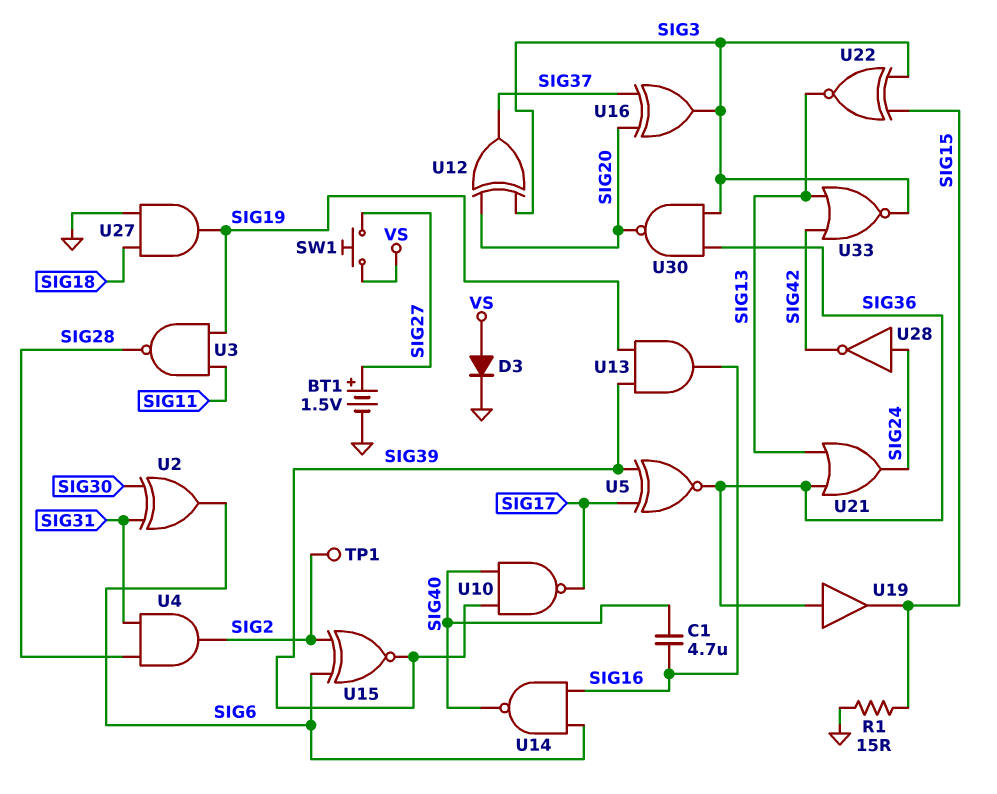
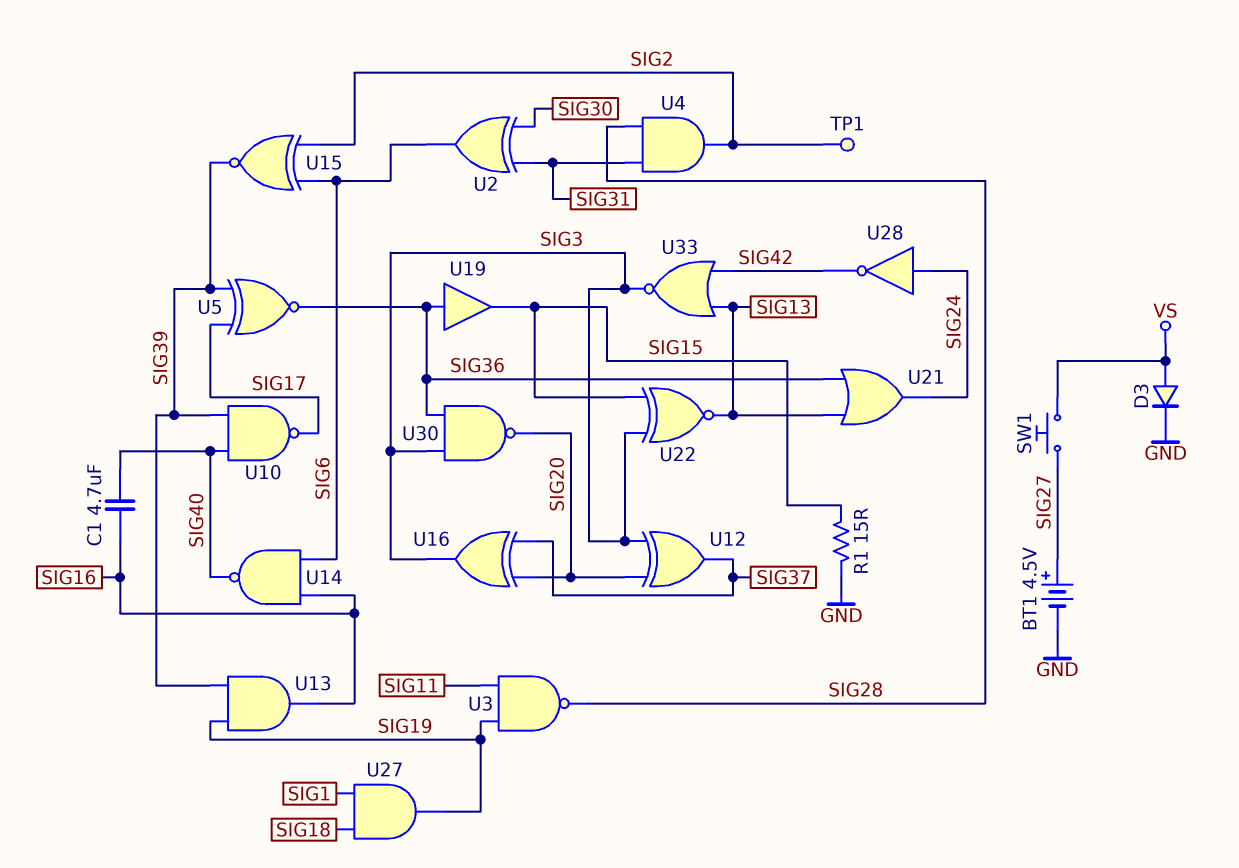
BT1: 1.5V (plus SIG27, minus GND) -> 4.5V (plus SIG27, minus GND)
U27: AND (in GND, in SIG18, out SIG19) -> AND (in SIG1, in SIG18, out SIG19)

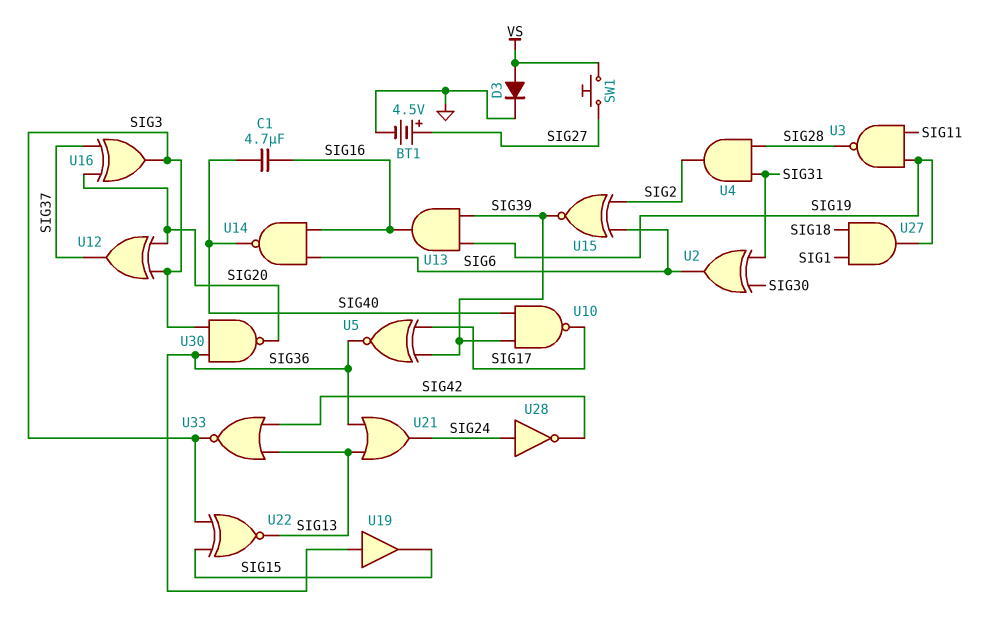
R1: 15 (GND, SIG15) -> none
TP1: test point (SIG2) -> none

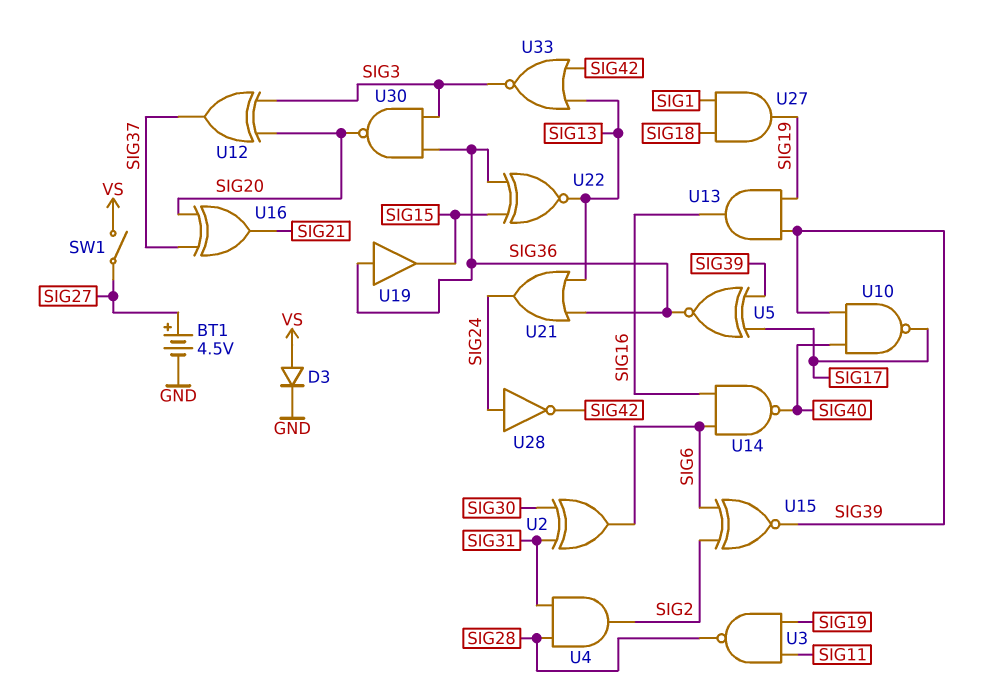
C1: 4.7uF (SIG16, SIG40) -> none
SW1: button (SIG27, VS) -> switch (SIG27, VS)
U16: XOR (in SIG20, in SIG37, out SIG3) -> XOR (in SIG20, in SIG37, out SIG21)
U22: XNOR (in SIG3, in SIG15, out SIG13) -> XNOR (in SIG15, in SIG36, out SIG13)

